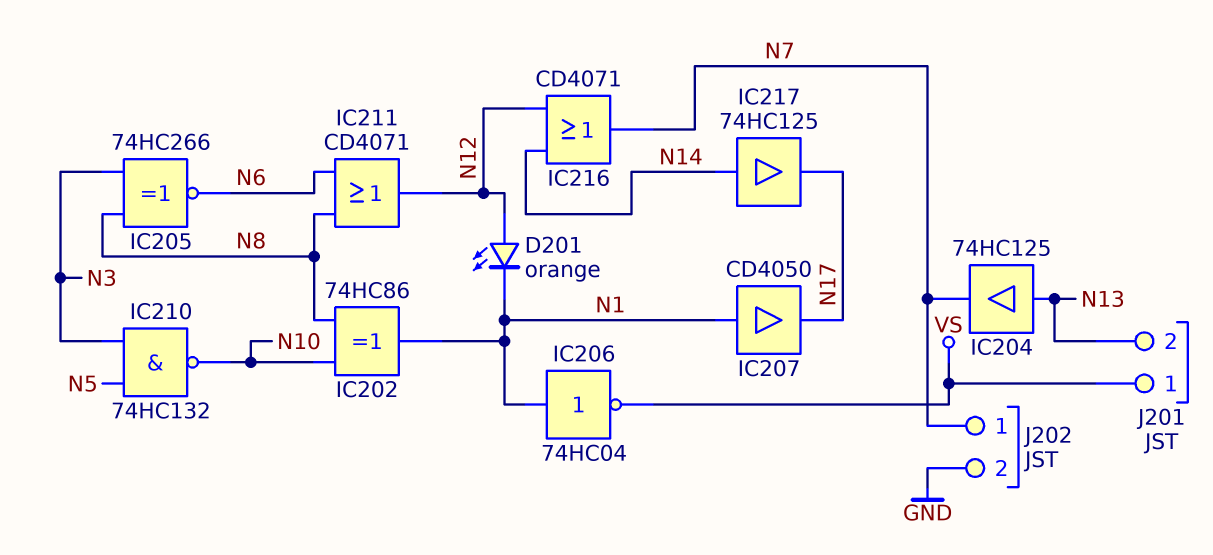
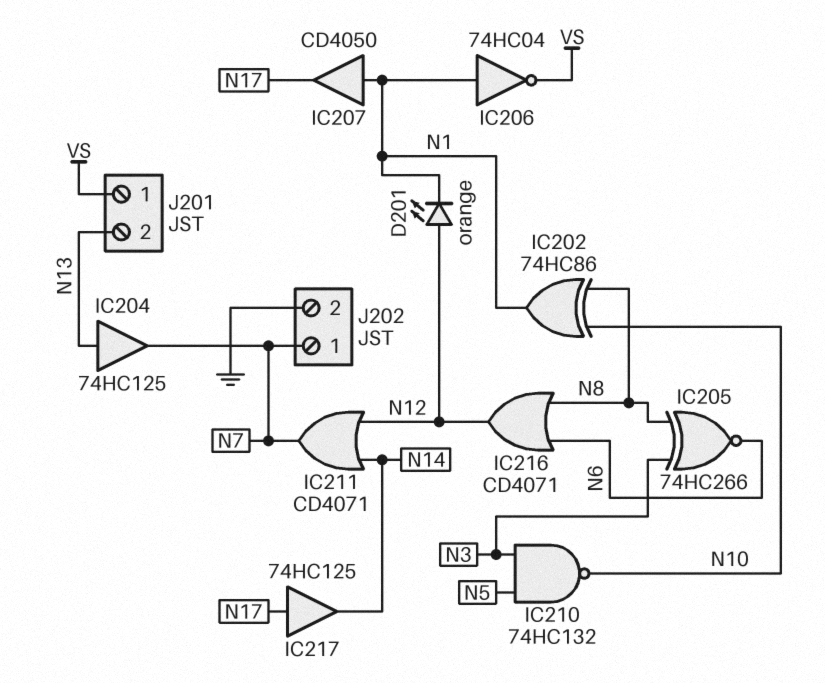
IC211: OR CD4071 (in N6, in N8, out N12) -> OR CD4071 (in N12, in N14, out N7)
IC216: OR CD4071 (in N12, in N14, out N7) -> OR CD4071 (in N6, in N8, out N12)
IC217: buffer 74HC125 (in N14, out N17) -> buffer 74HC125 (in N17, out N14)

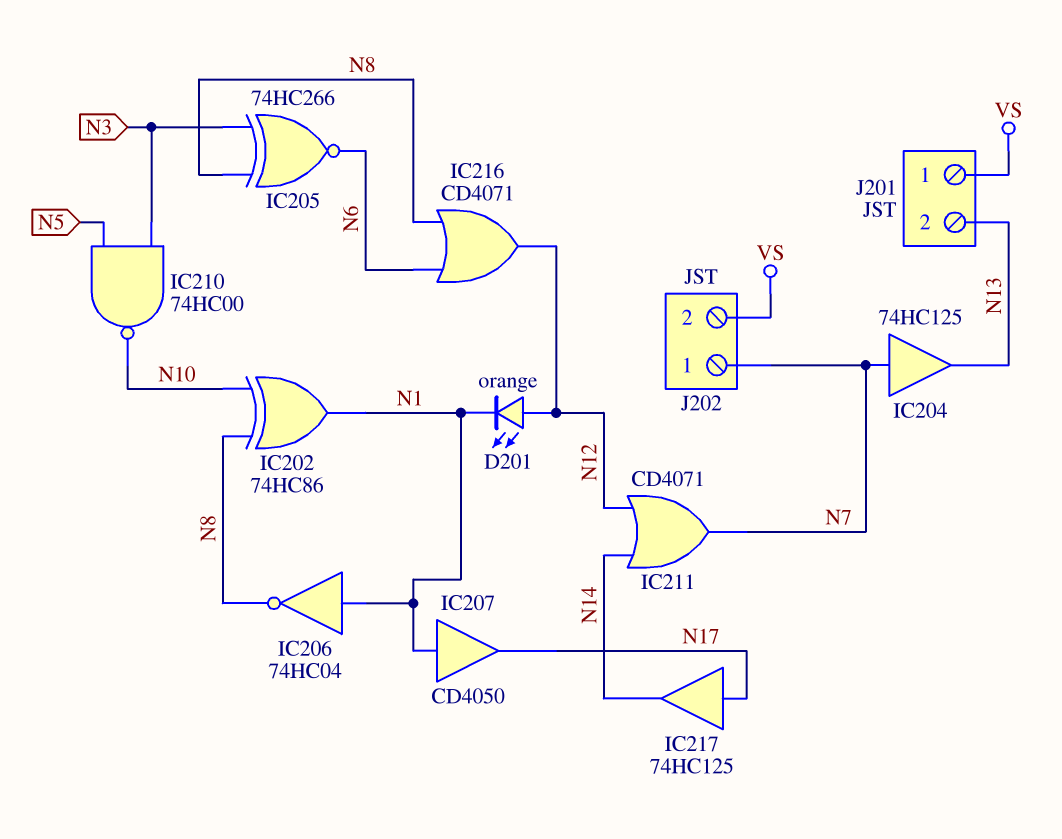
IC204: buffer 74HC125 (in N13, out N7) -> buffer 74HC125 (in N7, out N13)
IC206: NOT 74HC04 (in N1, out VS) -> NOT 74HC04 (in N1, out N8)
IC210: NAND 74HC132 (in N3, in N5, out N10) -> NAND 74HC00 (in N3, in N5, out N10)
J202 pin 2: GND -> VS

